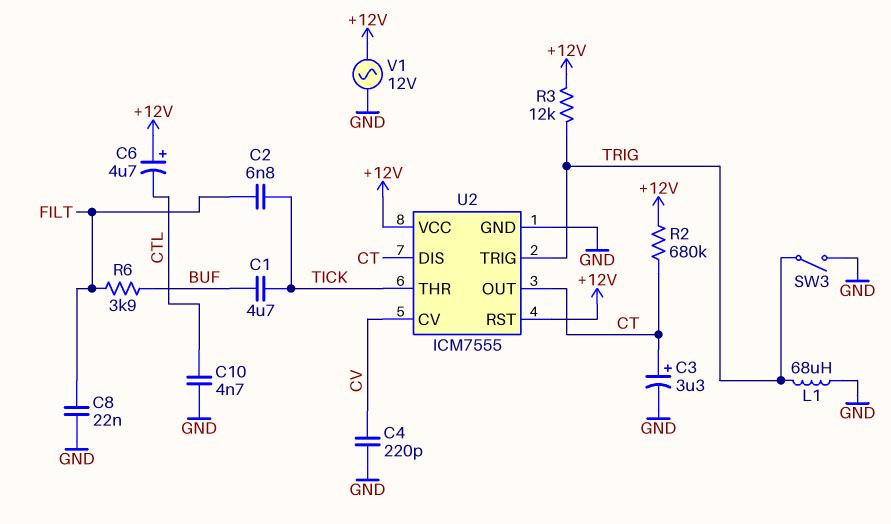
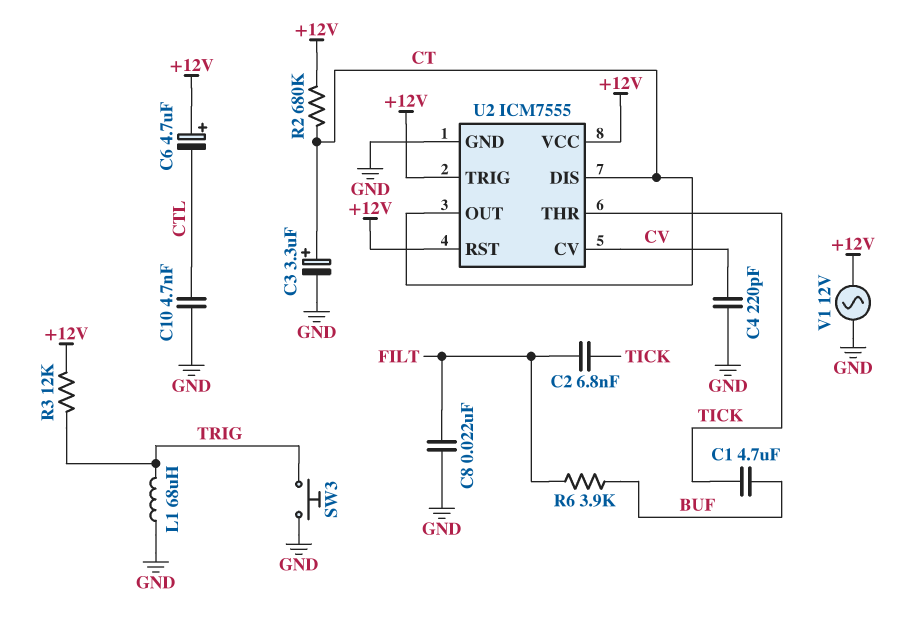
SW3: switch (GND, TRIG) -> button (GND, TRIG)
U2 pin TRIG: TRIG -> +12V

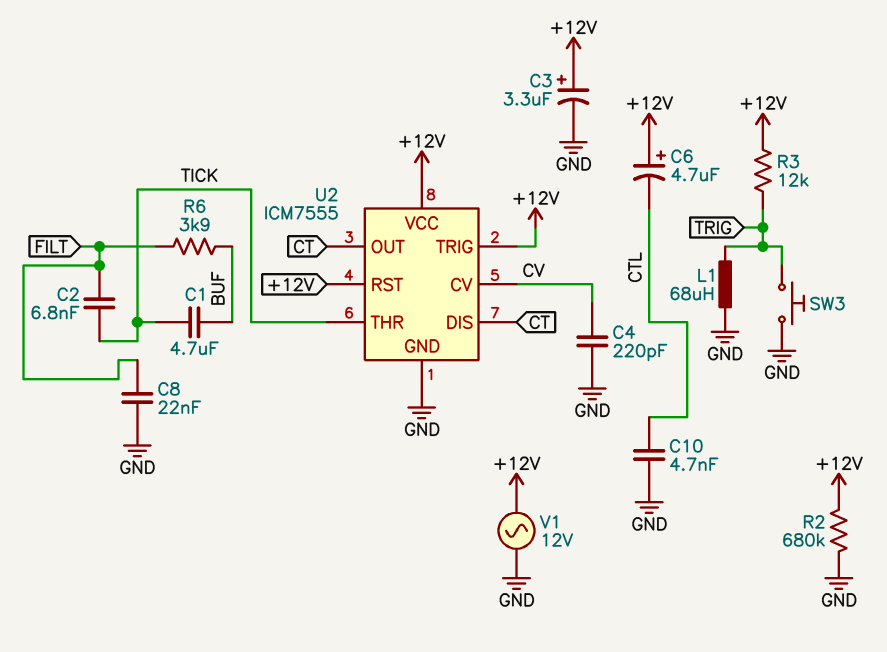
C3: 3.3uF (plus CT, minus GND) -> 3.3uF (plus +12V, minus GND)
R2: 680k (+12V, CT) -> 680k (+12V, GND)

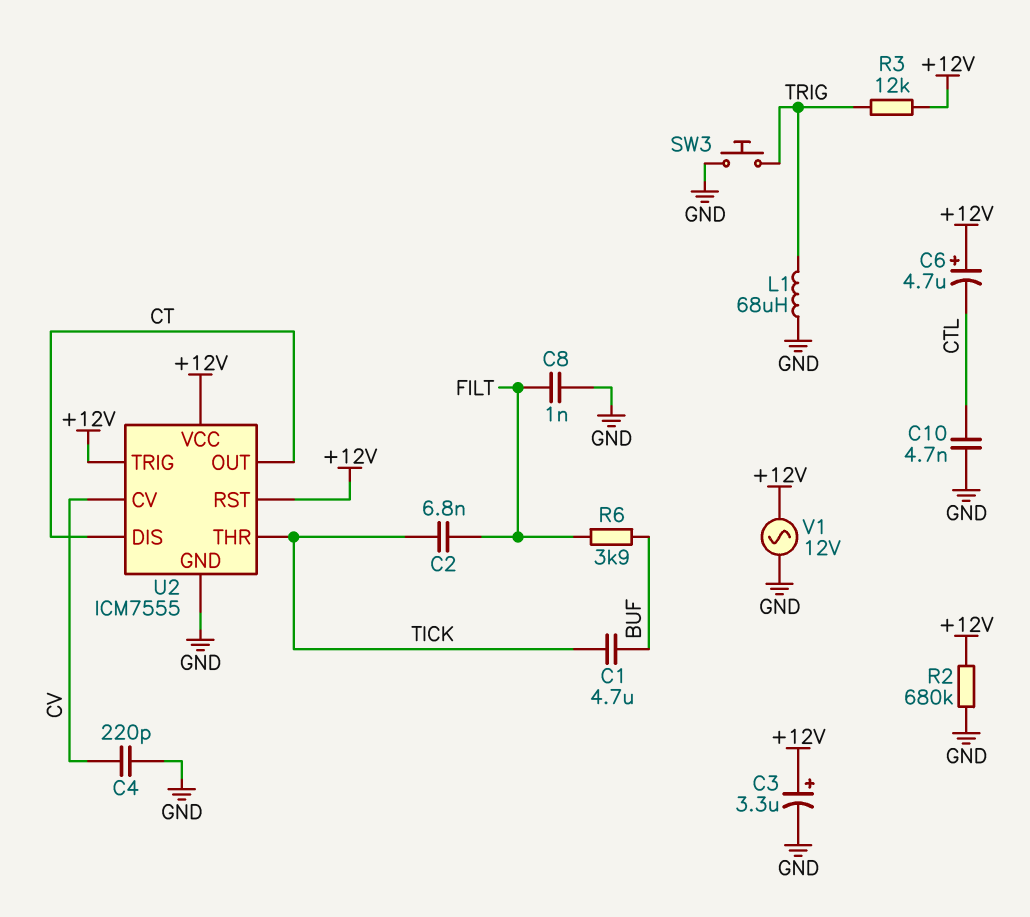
C8: 22nF (FILT, GND) -> 1nF (FILT, GND)

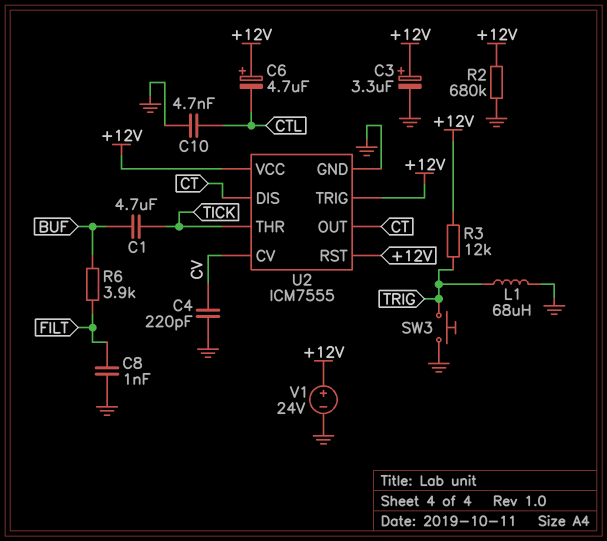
C2: 6.8nF (FILT, TICK) -> none
V1: AC 12V (+12V, GND) -> 24V (plus +12V, minus GND)

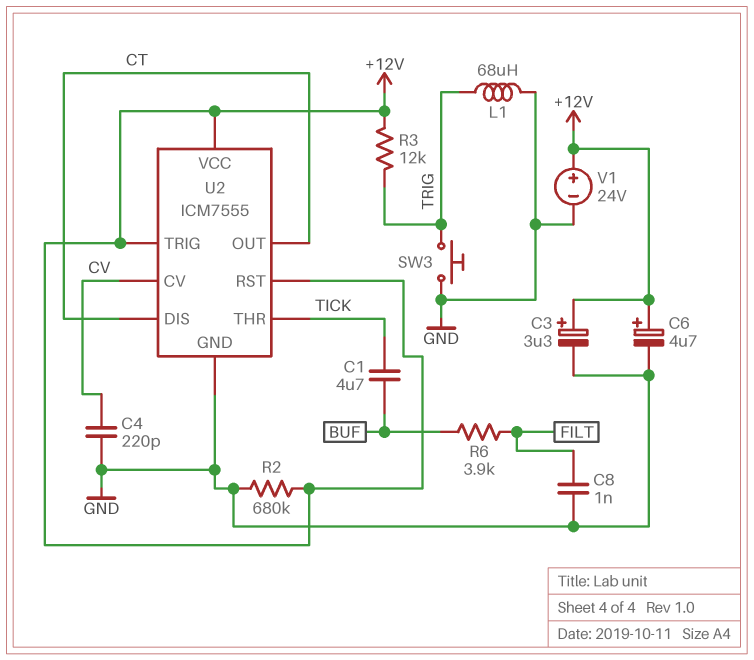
C6: 4.7uF (plus +12V, minus CTL) -> 4.7uF (plus +12V, minus GND)
C10: 4.7nF (CTL, GND) -> none

